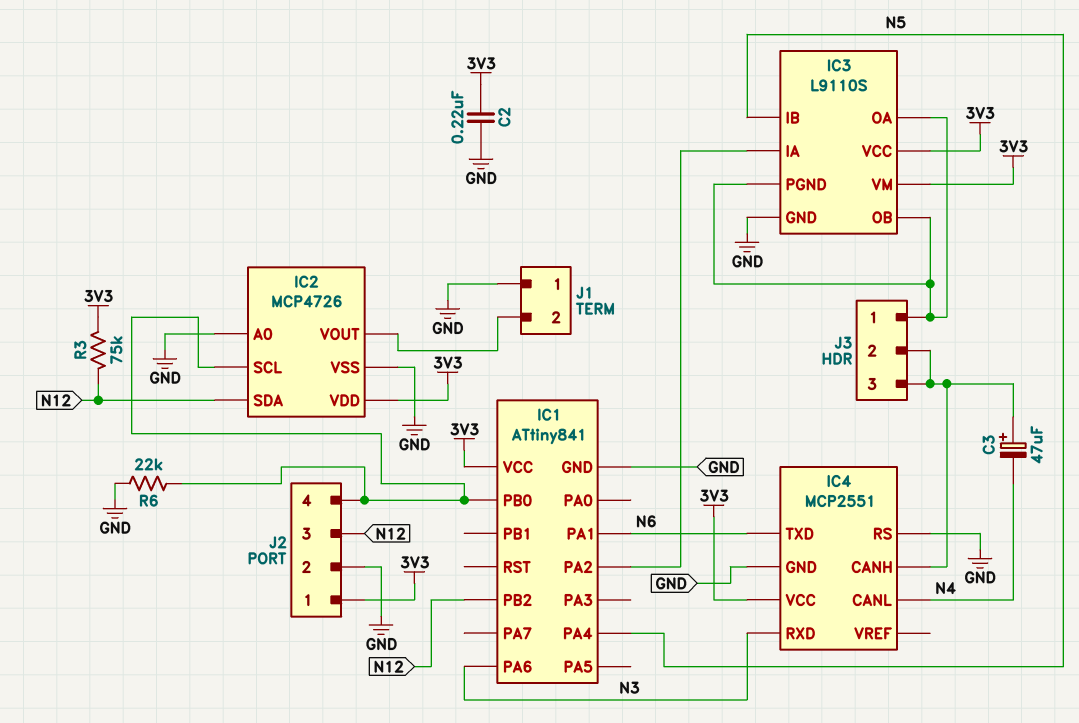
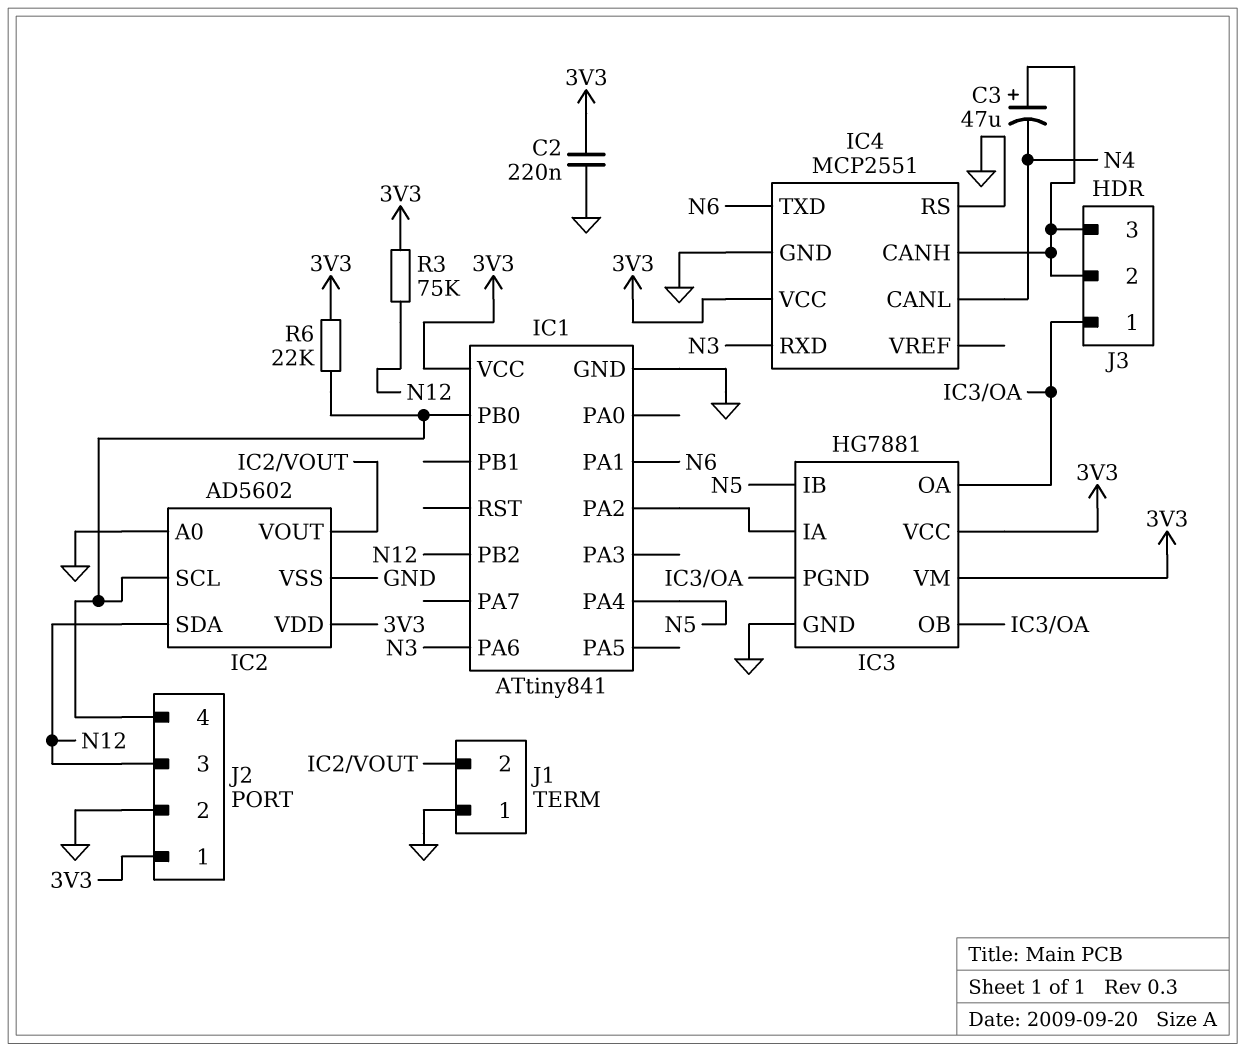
IC2: MCP4726 -> AD5602
IC3: L9110S -> HG7881
R6: 22k (GND, IC1/PB0) -> 22k (3V3, IC1/PB0)

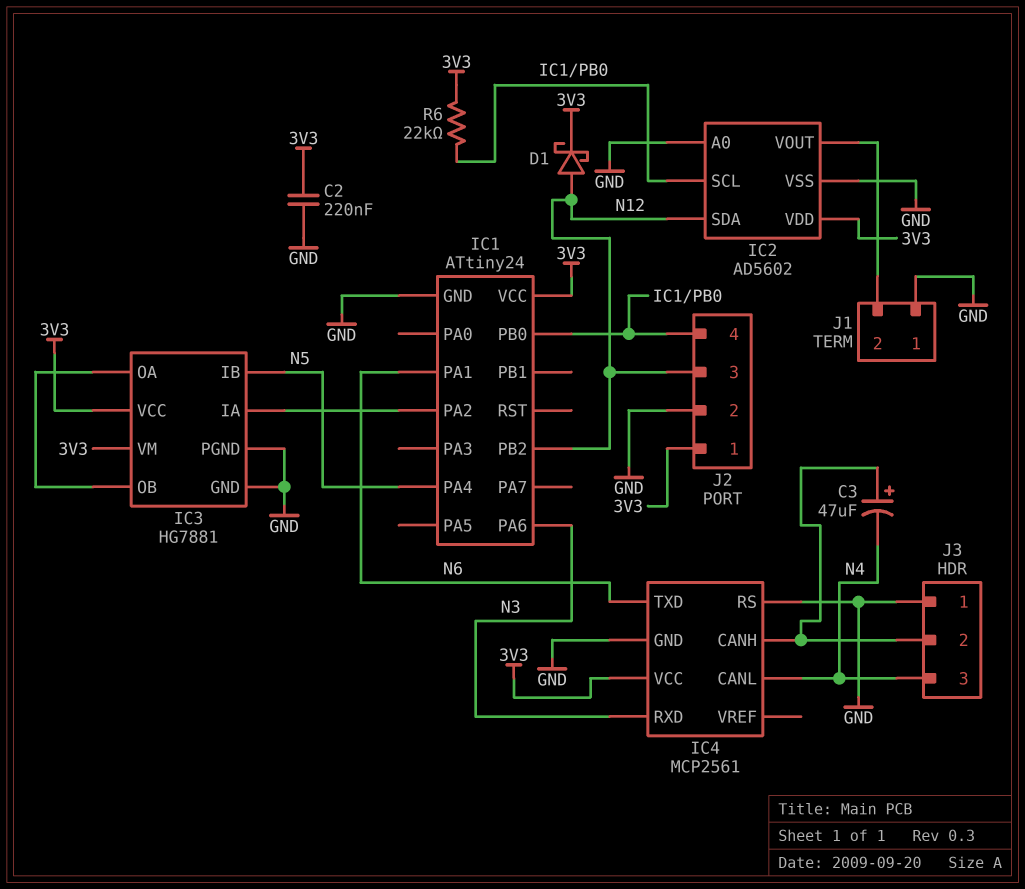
D1: none -> schottky (A N12, K 3V3)
IC1: ATtiny841 -> ATtiny24
IC3 pin PGND: IC3/OA -> GND
IC4: MCP2551 -> MCP2561
J3 pin 1: IC3/OA -> GND
J3 pin 3: IC4/CANH -> N4
R3: 75k (3V3, N12) -> none

